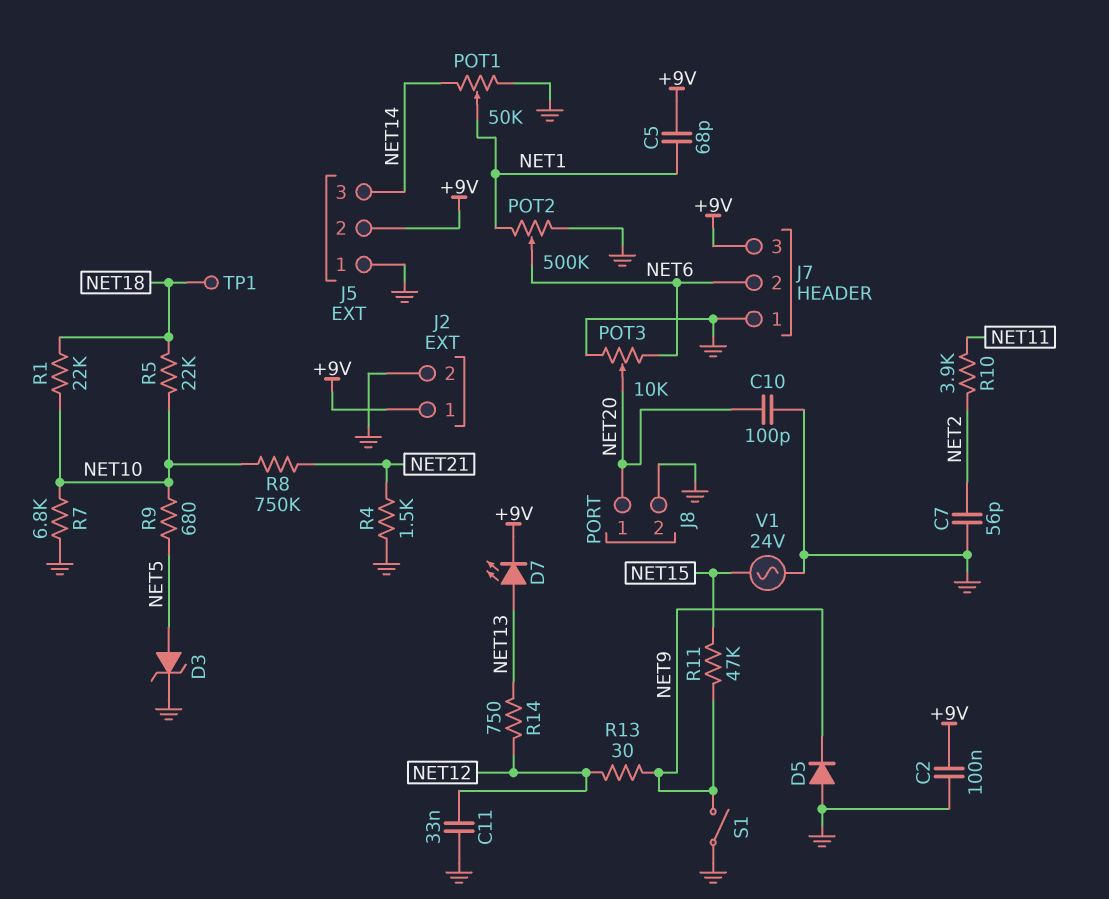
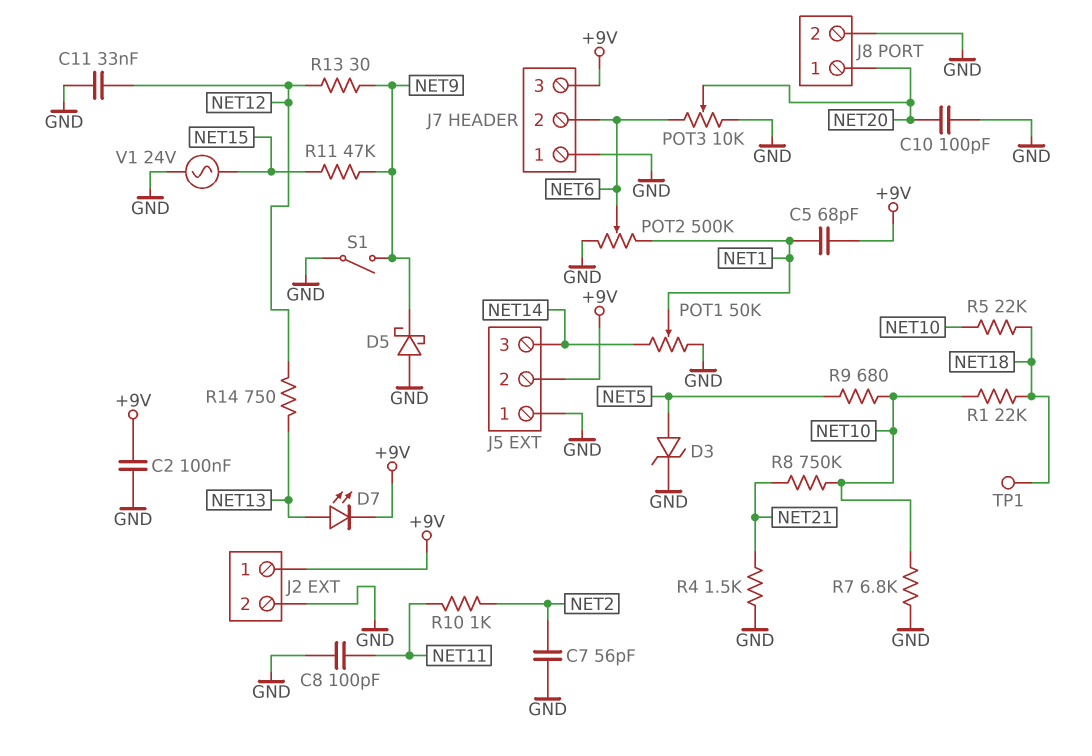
C8: none -> 100pF (GND, NET11)
D5: diode (A GND, K NET9) -> schottky (A GND, K NET9)
R10: 3.9k (NET2, NET11) -> 1k (NET2, NET11)

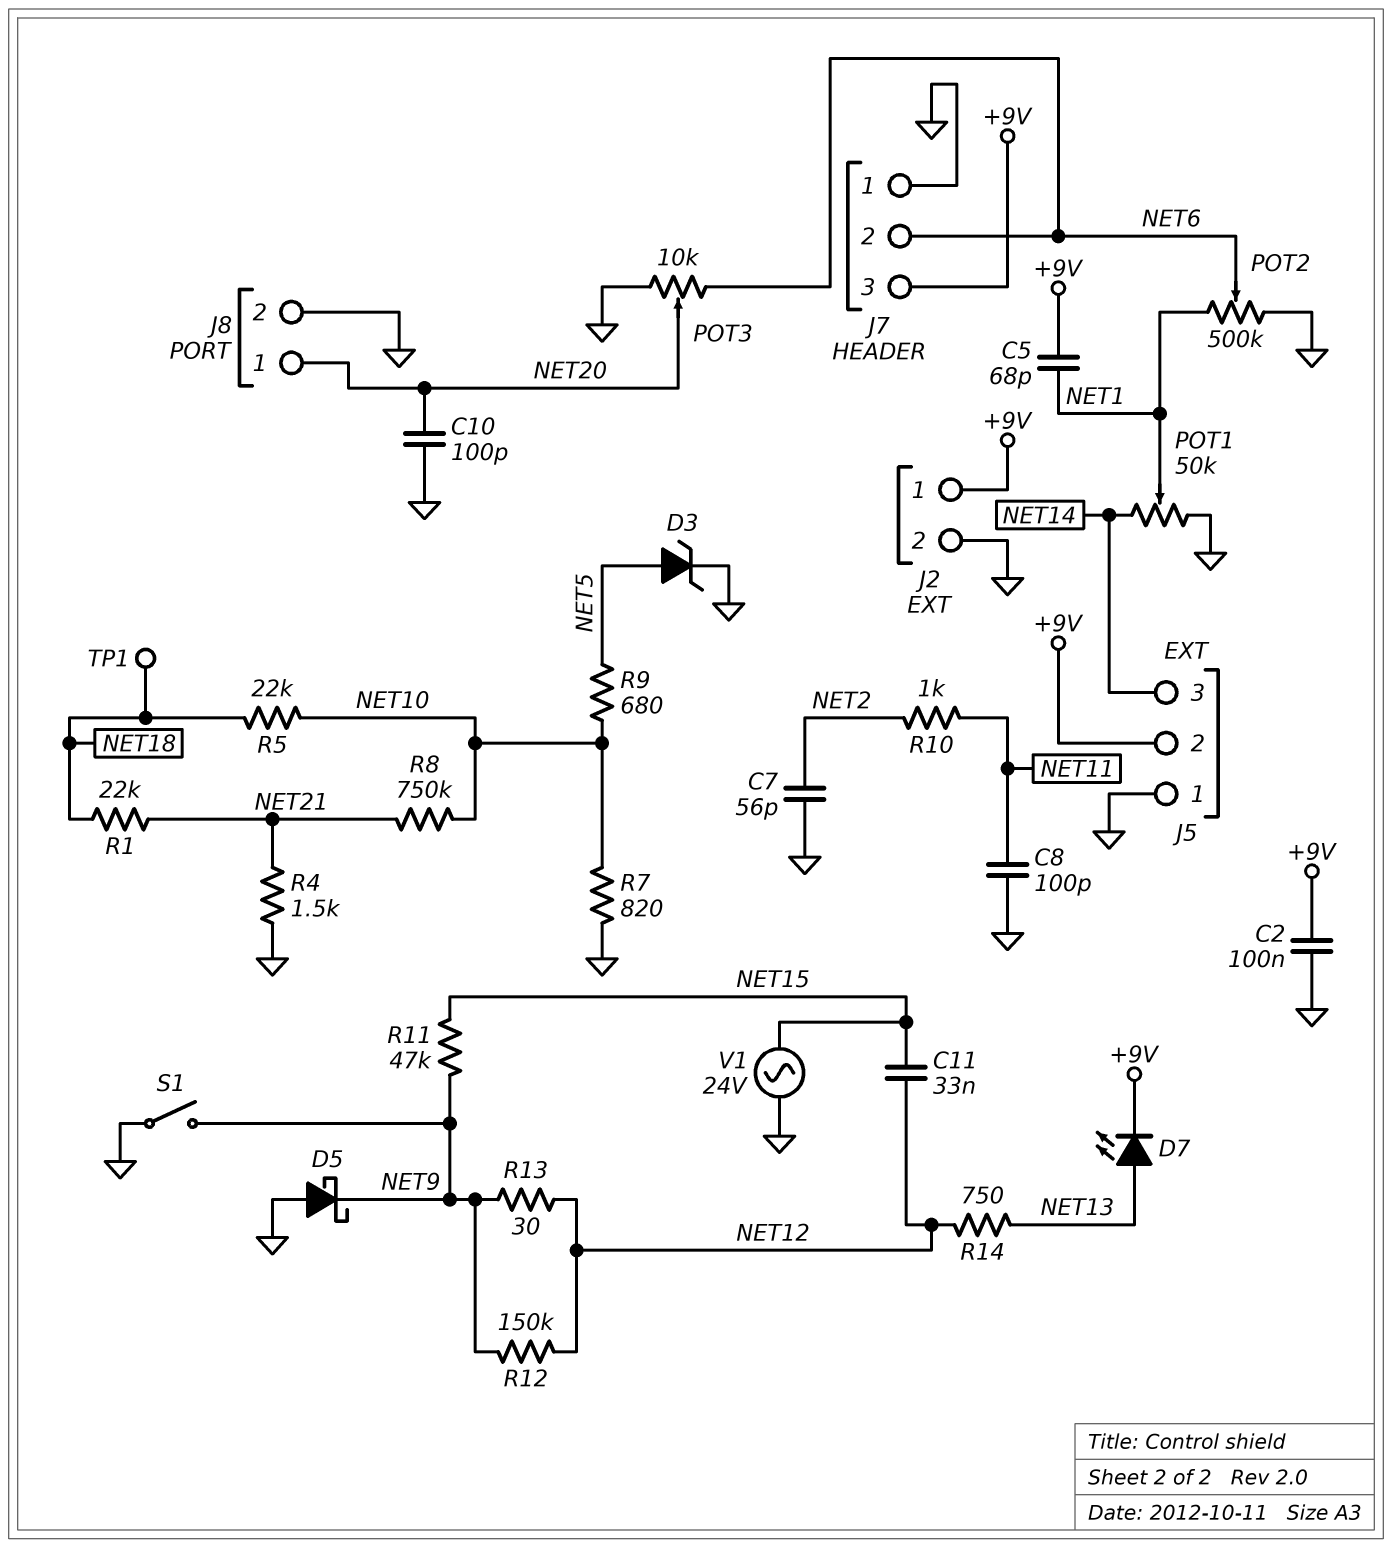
C11: 33nF (GND, NET12) -> 33nF (NET12, NET15)
R1: 22k (NET10, NET18) -> 22k (NET18, NET21)
R7: 6.8k (GND, NET10) -> 820 (GND, NET10)
R12: none -> 150k (NET9, NET12)

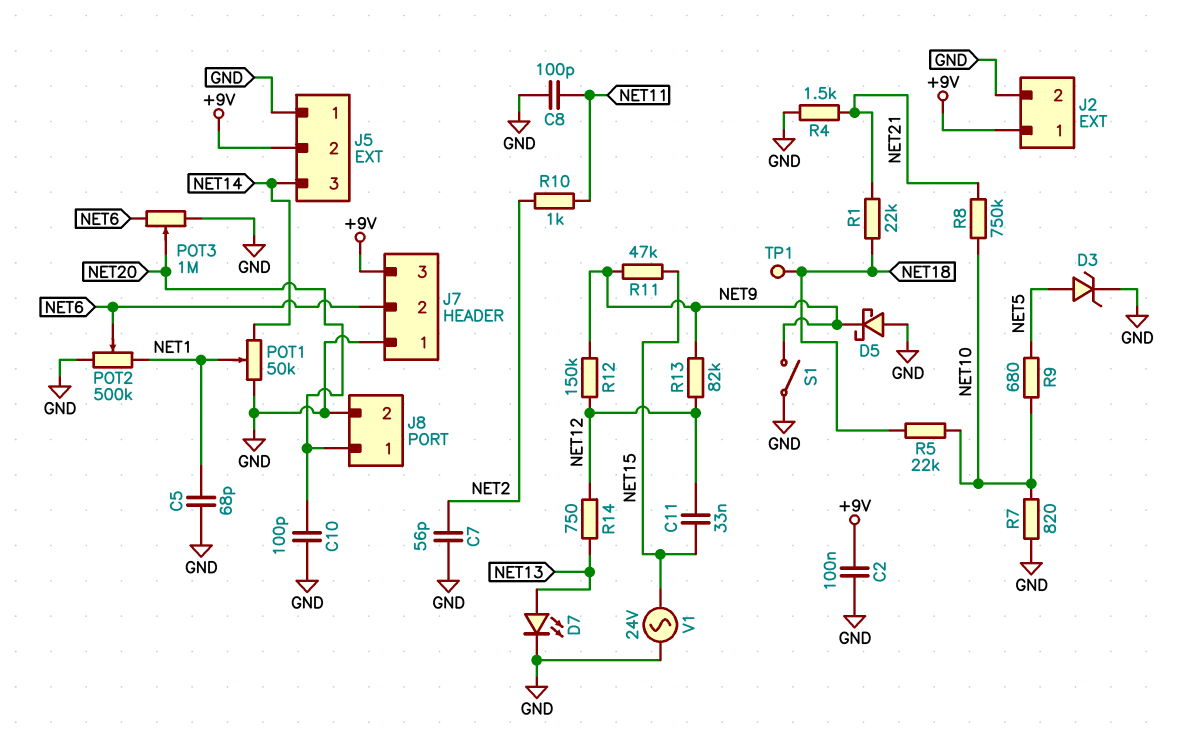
C5: 68pF (+9V, NET1) -> 68pF (GND, NET1)
D7: LED (A NET13, K +9V) -> LED (A NET13, K GND)
POT3: 10k (GND, NET6, wiper NET20) -> 1M (GND, NET6, wiper NET20)
R13: 30 (NET9, NET12) -> 82k (NET9, NET12)

